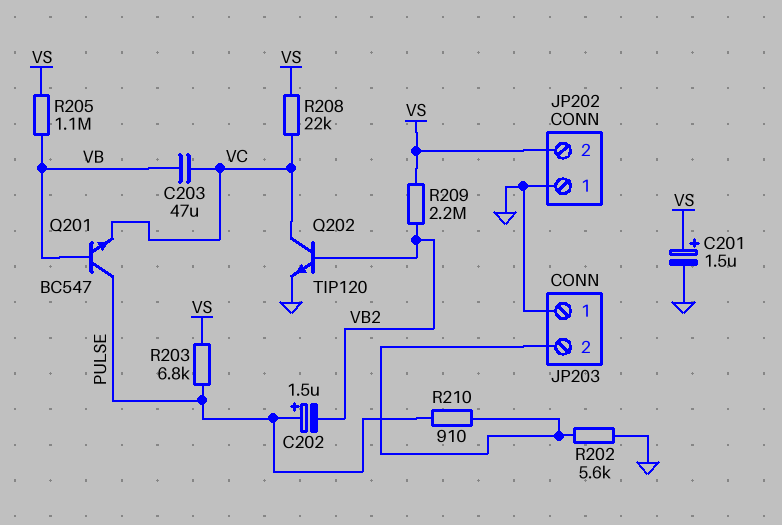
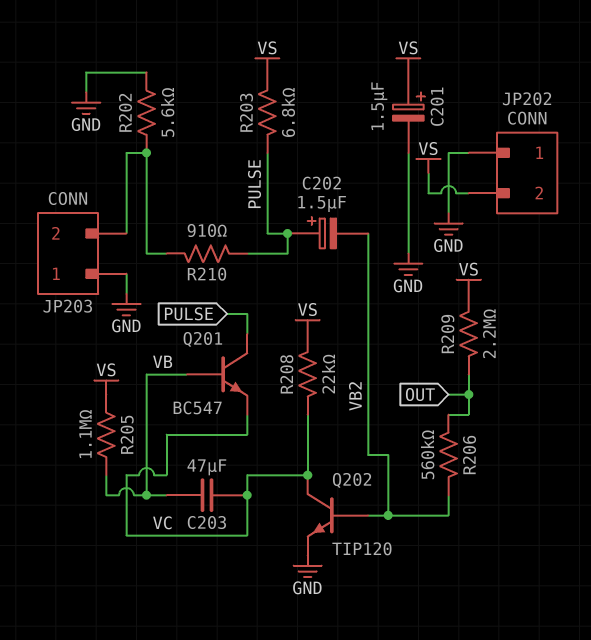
R206: none -> 560k (OUT, VB2)
R209: 2.2M (VB2, VS) -> 2.2M (OUT, VS)

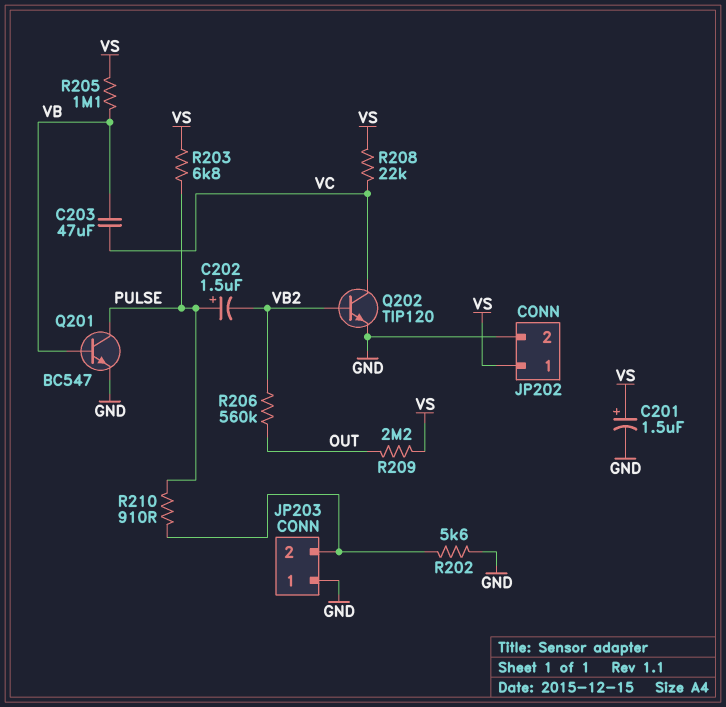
JP202 pin 1: GND -> VS
JP202 pin 2: VS -> GND
Q201: NPN BC547 (B VB, C PULSE, E VC) -> NPN BC547 (B VB, C PULSE, E GND)

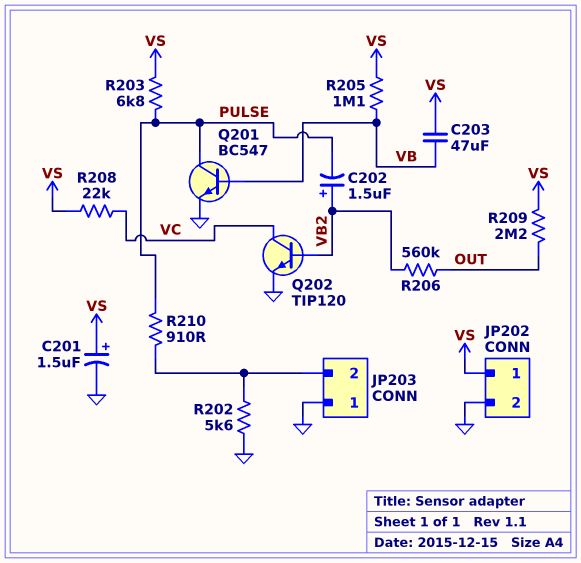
C202: 1.5uF (plus PULSE, minus VB2) -> 1.5uF (plus VB2, minus PULSE)
C203: 47uF (VB, VC) -> 47uF (VB, VS)

